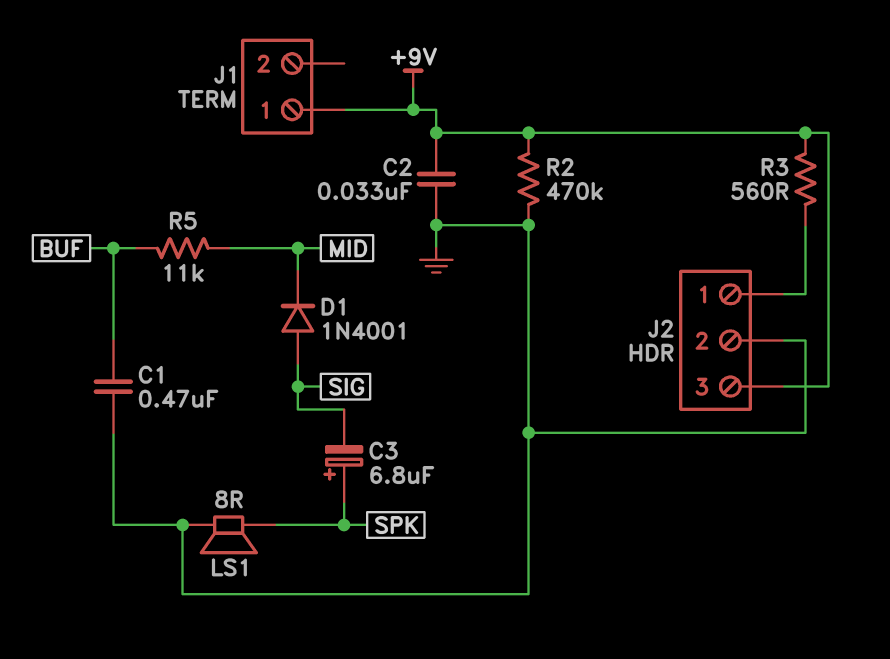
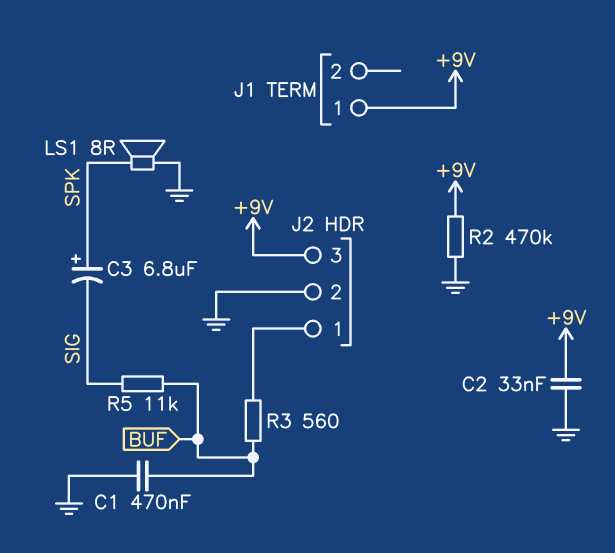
D1: diode 1N4001 (A SIG, K MID) -> none
R3: 560 (+9V, J2/1) -> 560 (BUF, J2/1)
R5: 11k (BUF, MID) -> 11k (BUF, SIG)

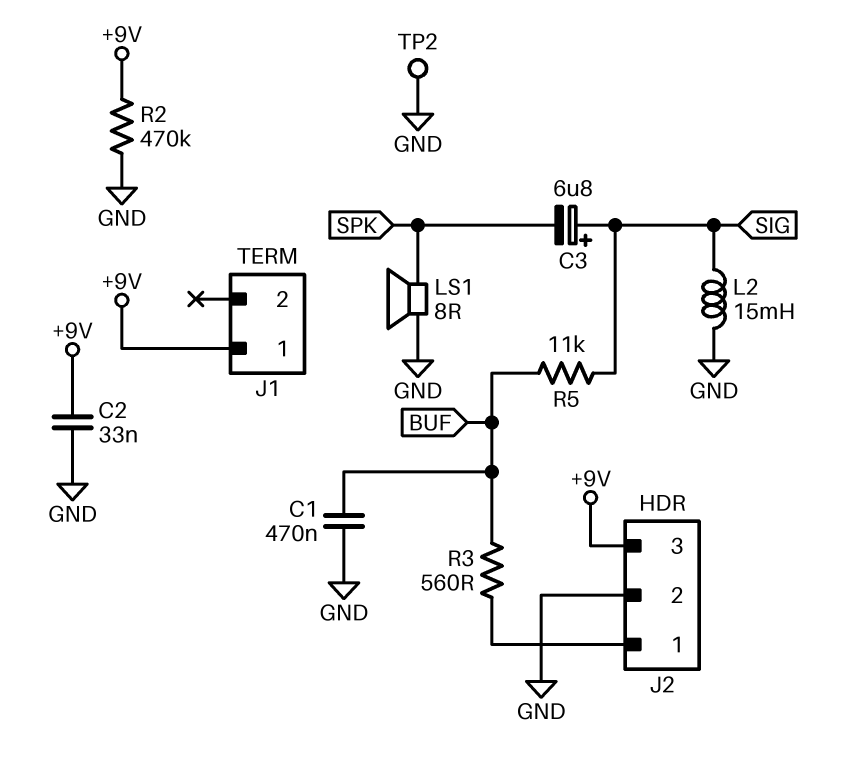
C3: 6.8uF (plus SPK, minus SIG) -> 6.8uF (plus SIG, minus SPK)
L2: none -> 15mH (GND, SIG)
TP2: none -> test point (GND)

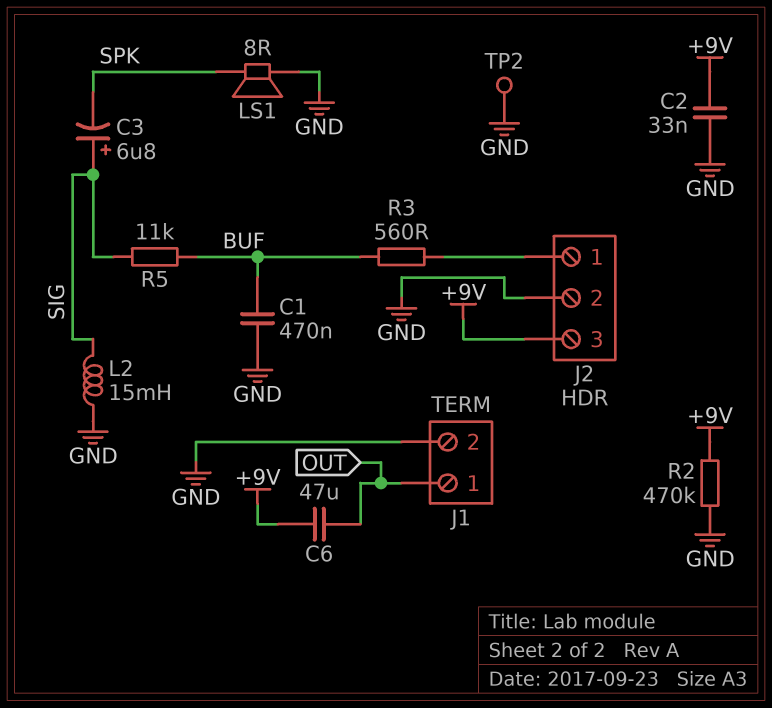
C6: none -> 47uF (+9V, OUT)
J1 pin 1: +9V -> OUT
J1 pin 2: none -> GND

